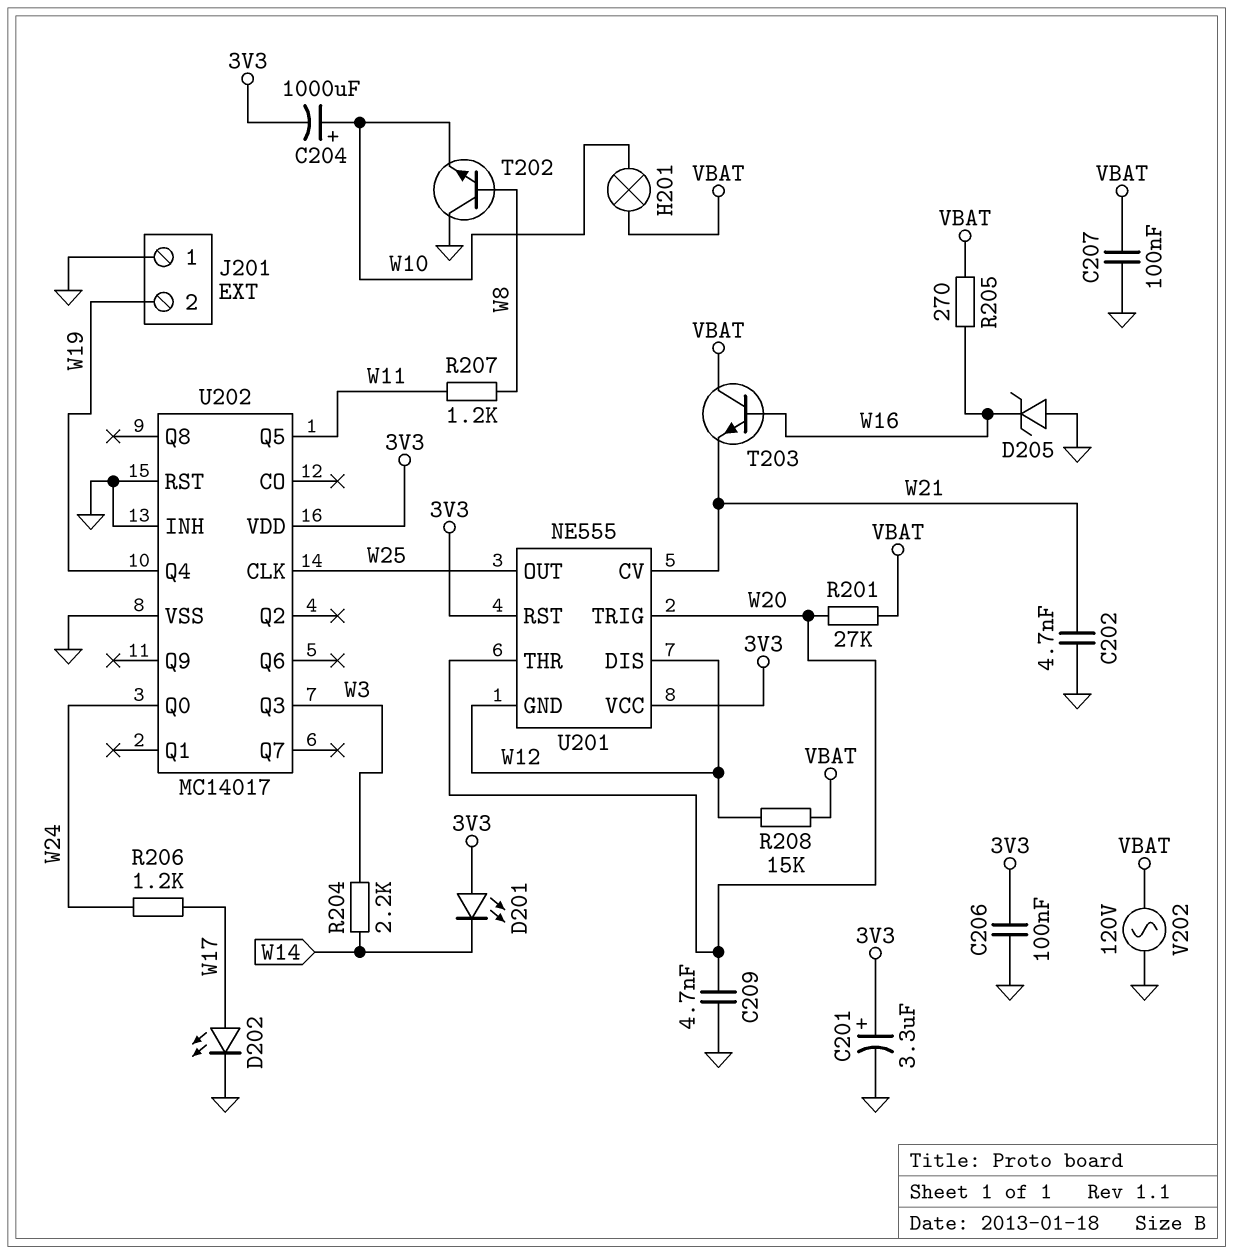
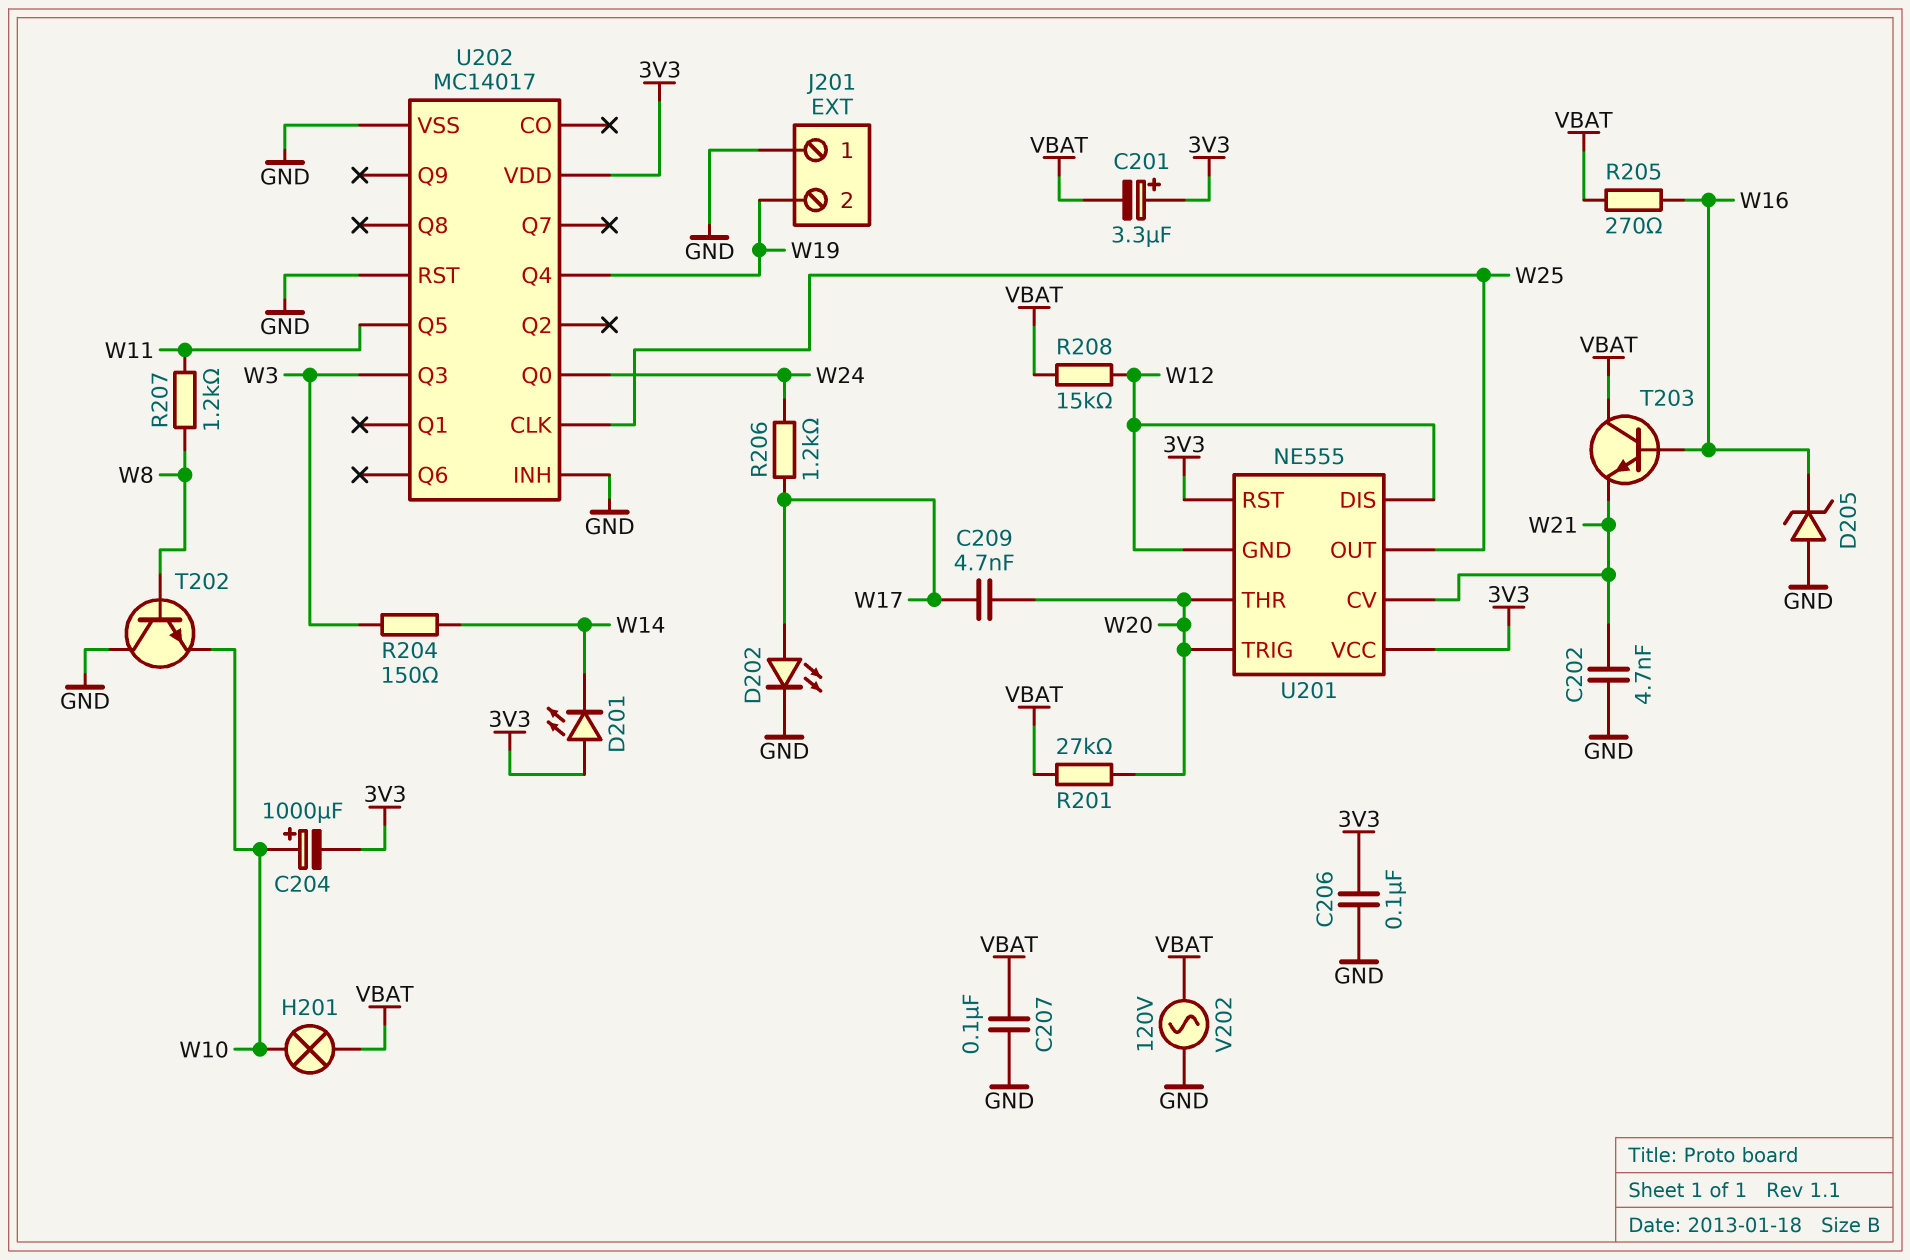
C201: 3.3uF (plus 3V3, minus GND) -> 3.3uF (plus 3V3, minus VBAT)
C209: 4.7nF (GND, W20) -> 4.7nF (W17, W20)
R204: 2.2k (W3, W14) -> 150 (W3, W14)

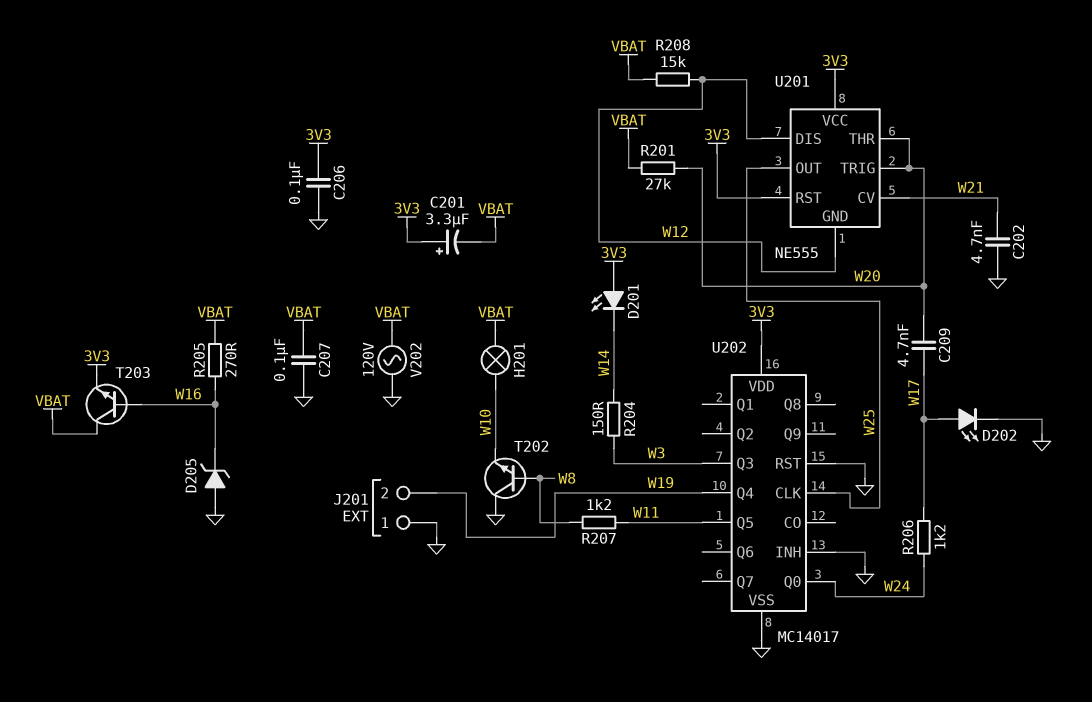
C204: 1000uF (plus W10, minus 3V3) -> none
T203: NPN (B W16, C VBAT, E W21) -> NPN (B W16, C VBAT, E 3V3)

